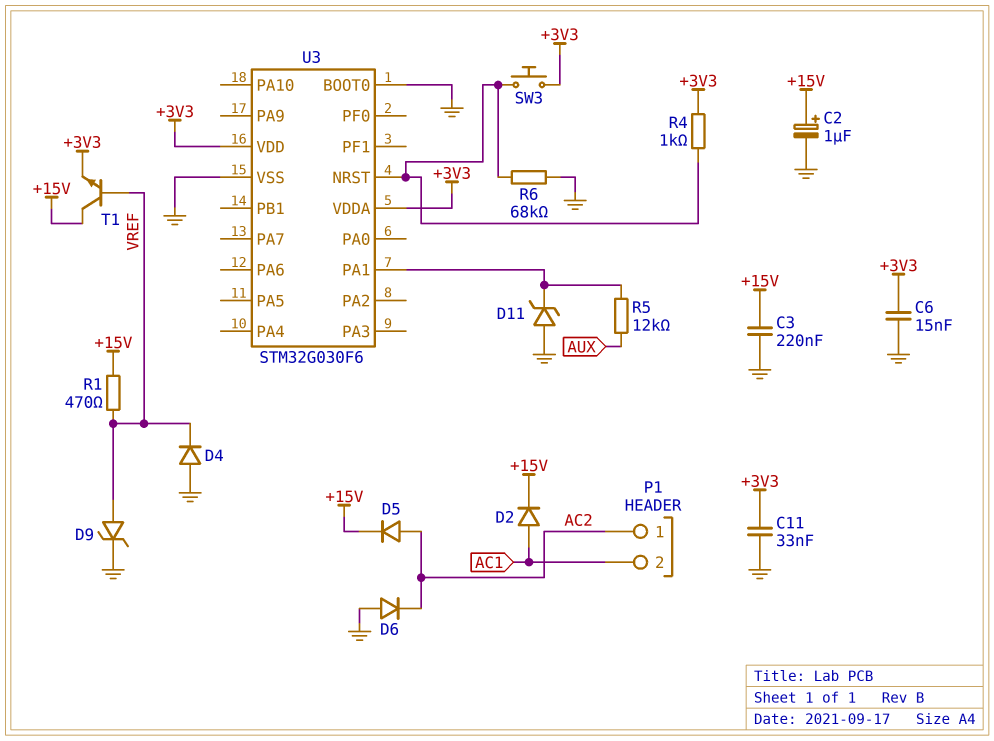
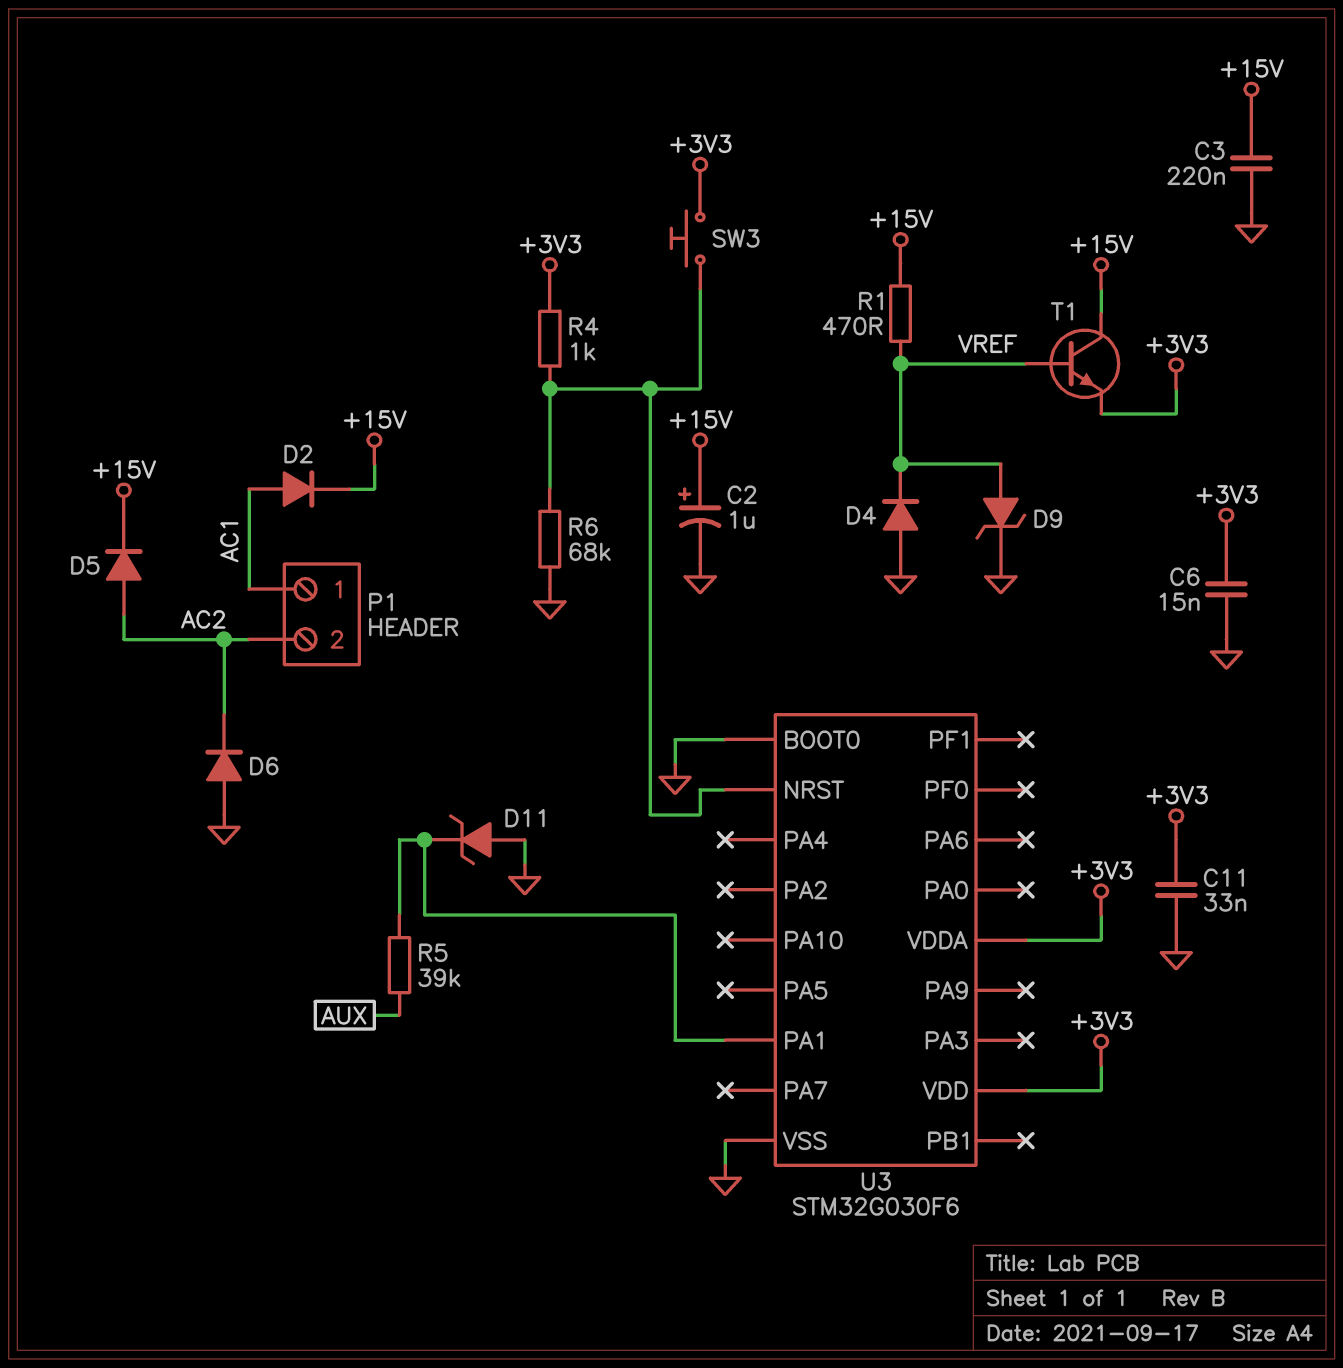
P1 pin 1: AC2 -> AC1
P1 pin 2: AC1 -> AC2
R5: 12k (AUX, U3/PA1) -> 39k (AUX, U3/PA1)

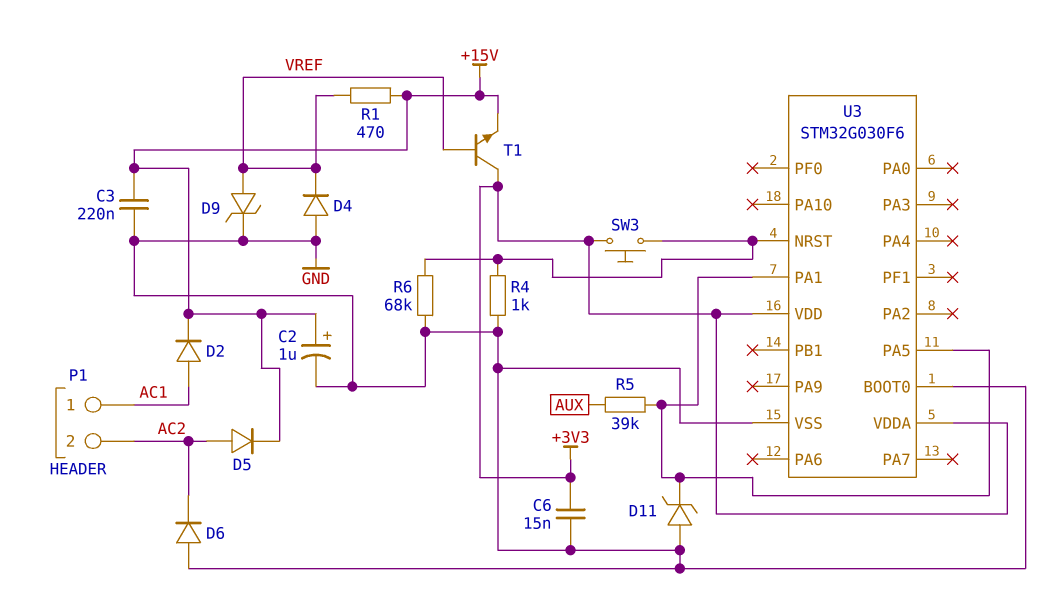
C11: 33nF (+3V3, GND) -> none
R4: 1k (+3V3, U3/NRST) -> 1k (GND, U3/NRST)
T1: NPN (B VREF, C +15V, E +3V3) -> NPN (B VREF, C +3V3, E +15V)
U3 pin PA5: none -> U3/PA1

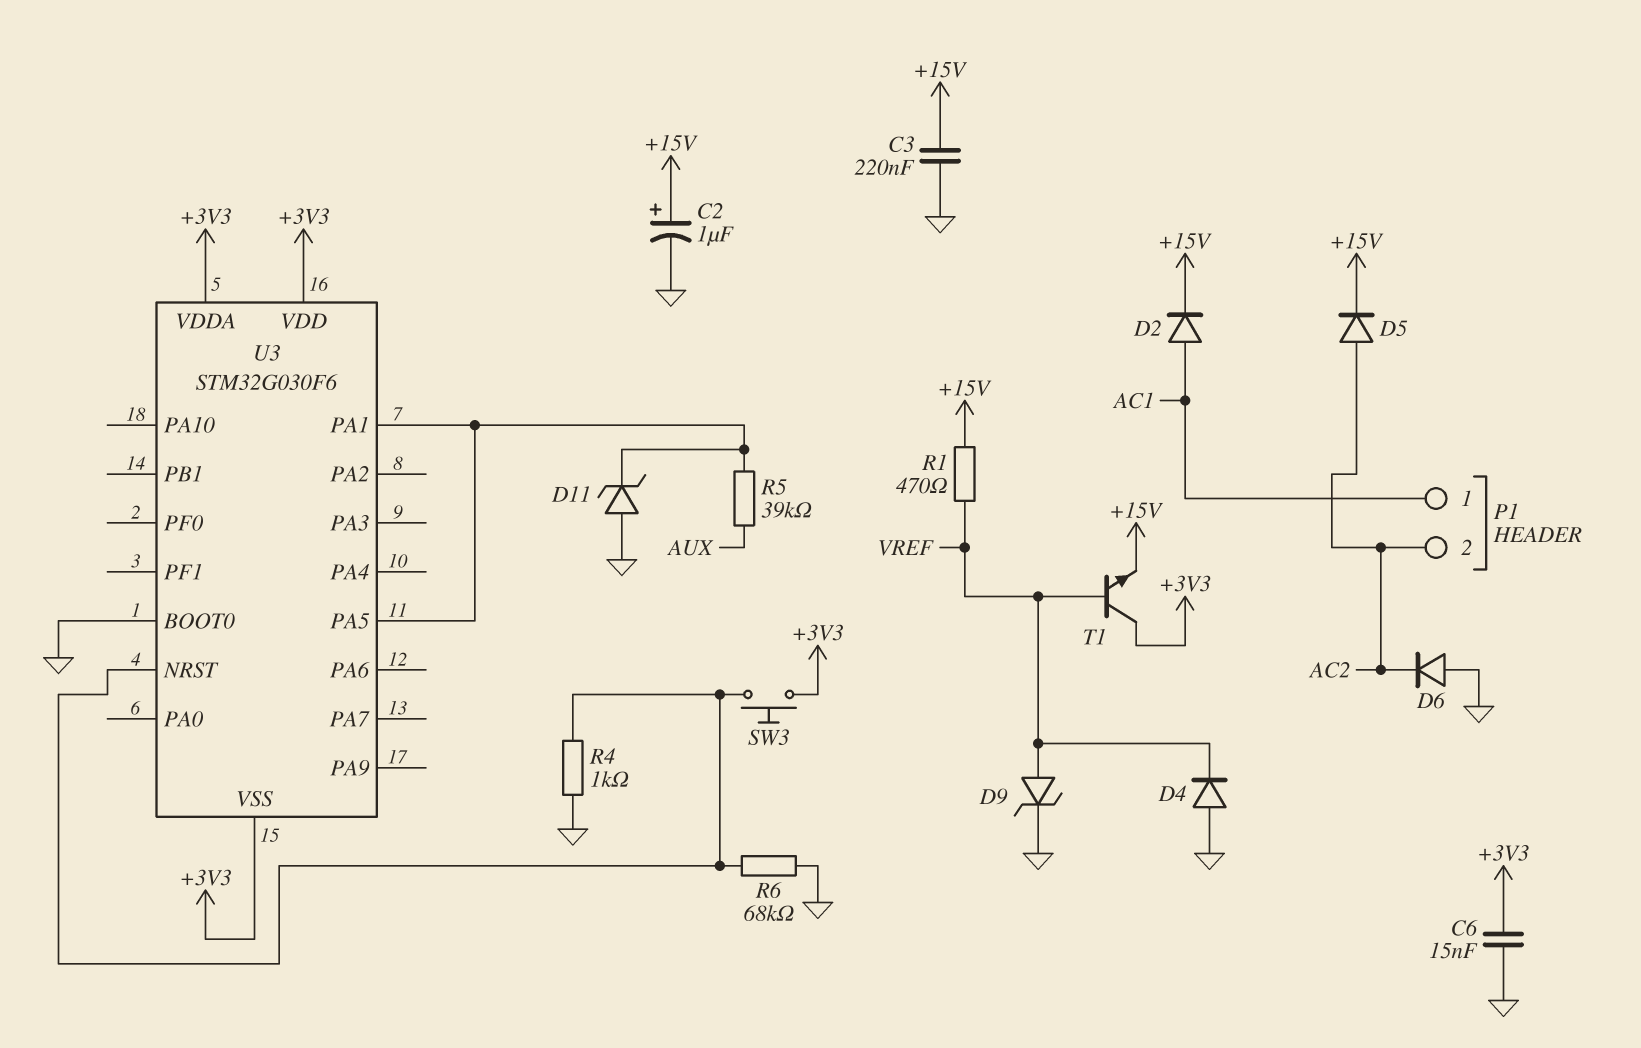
U3 pin VSS: GND -> +3V3

